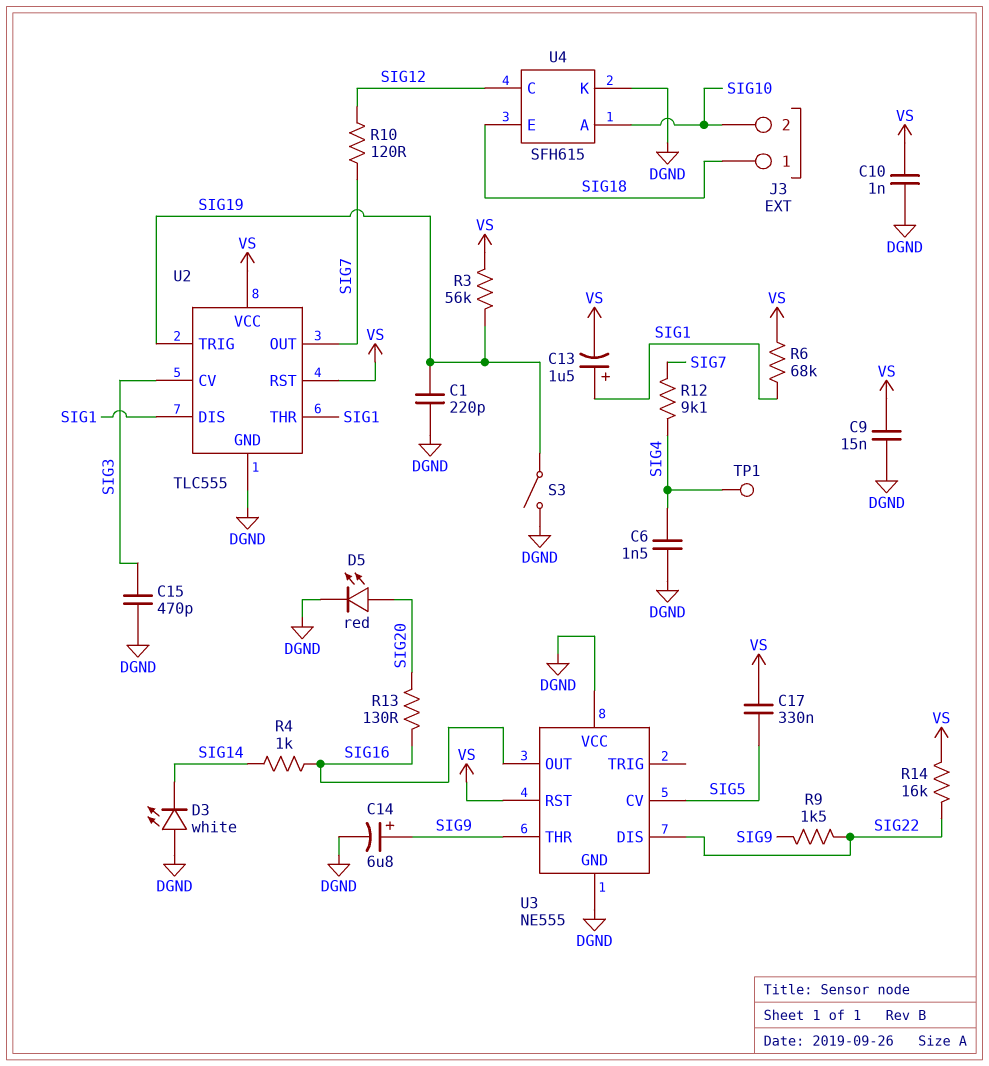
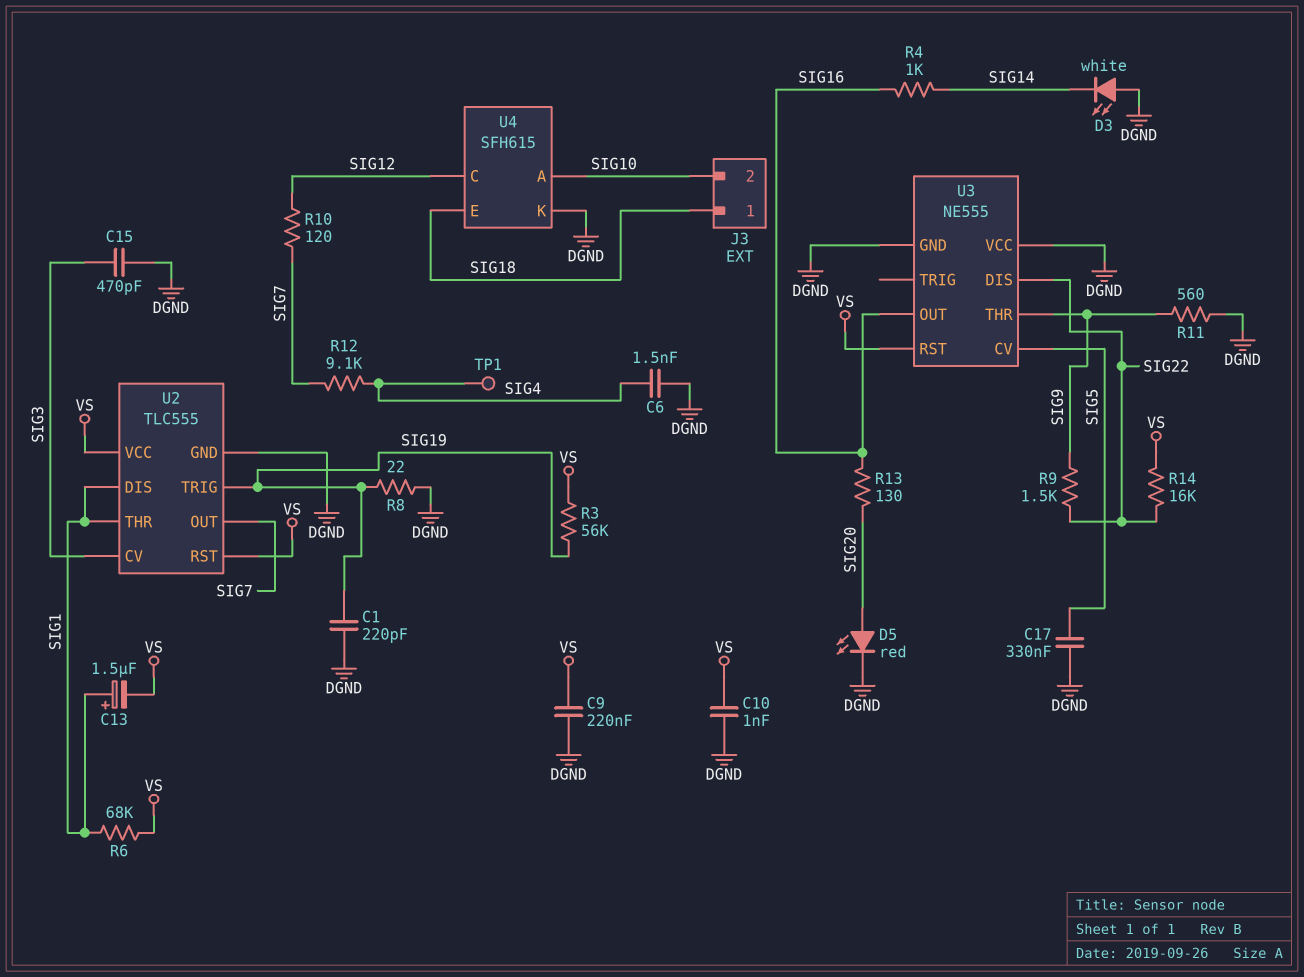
C9: 15nF (DGND, VS) -> 220nF (DGND, VS)
C14: 6.8uF (plus SIG9, minus DGND) -> none
C17: 330nF (SIG5, VS) -> 330nF (DGND, SIG5)
R8: none -> 22 (DGND, SIG19)
R11: none -> 560 (DGND, SIG9)
S3: switch (DGND, SIG19) -> none

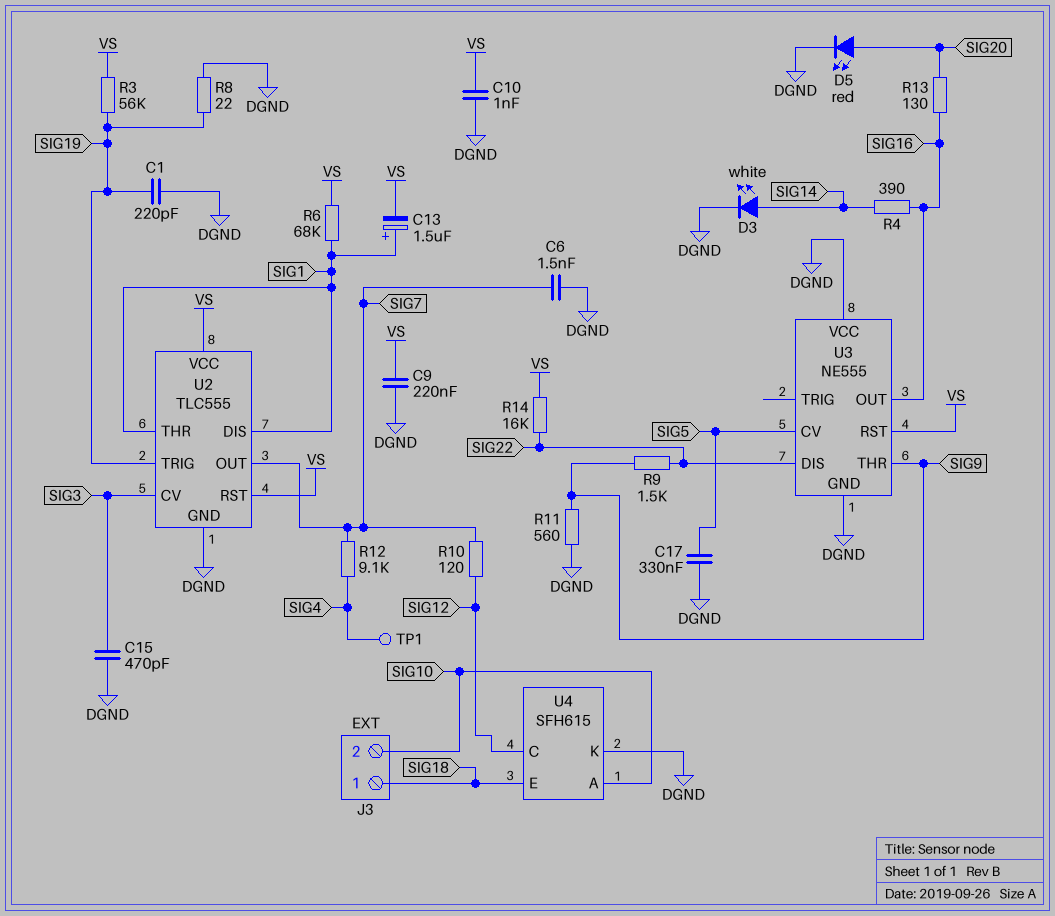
C6: 1.5nF (DGND, SIG4) -> 1.5nF (DGND, SIG7)
D3: LED white (A DGND, K SIG14) -> LED white (A SIG14, K DGND)
R4: 1k (SIG14, SIG16) -> 390 (SIG14, SIG16)

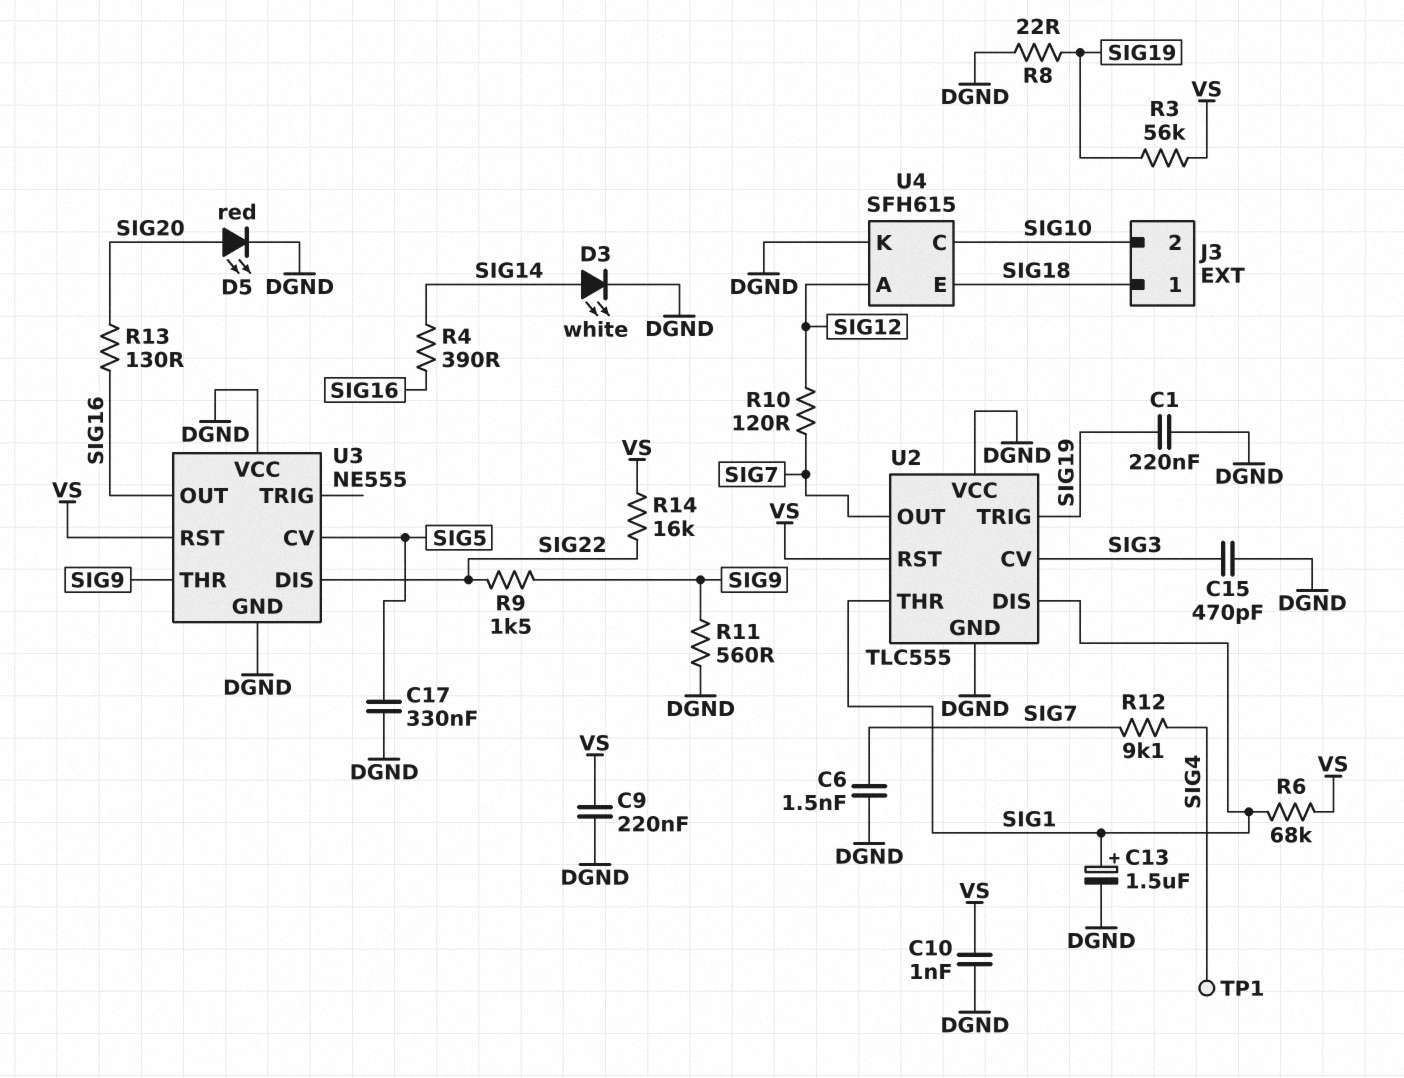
C1: 220pF (DGND, SIG19) -> 220nF (DGND, SIG19)
C13: 1.5uF (plus SIG1, minus VS) -> 1.5uF (plus SIG1, minus DGND)
U2 pin VCC: VS -> DGND
U4 pin A: SIG10 -> SIG12
U4 pin C: SIG12 -> SIG10

